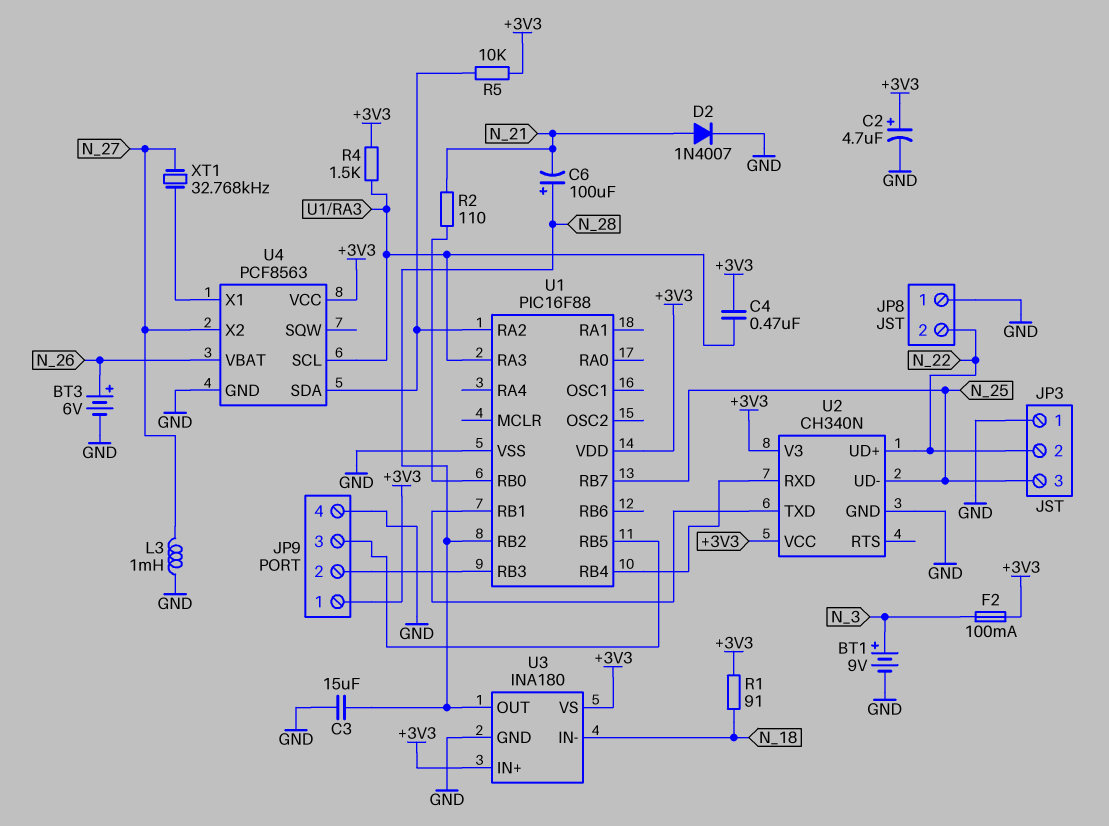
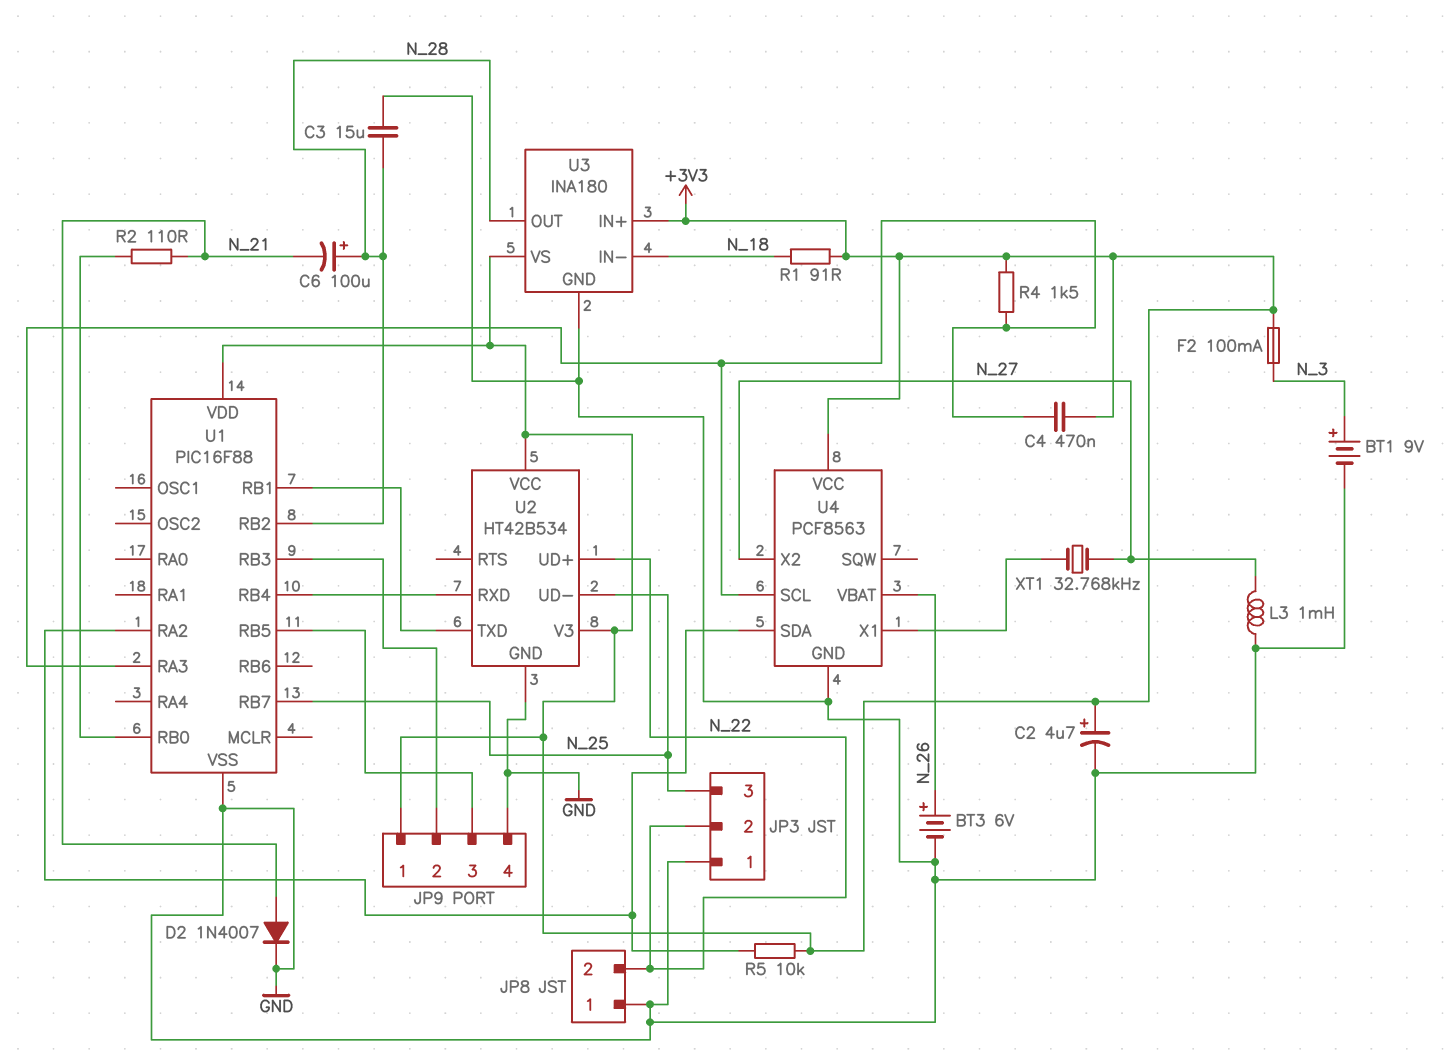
U2: CH340N -> HT42B534

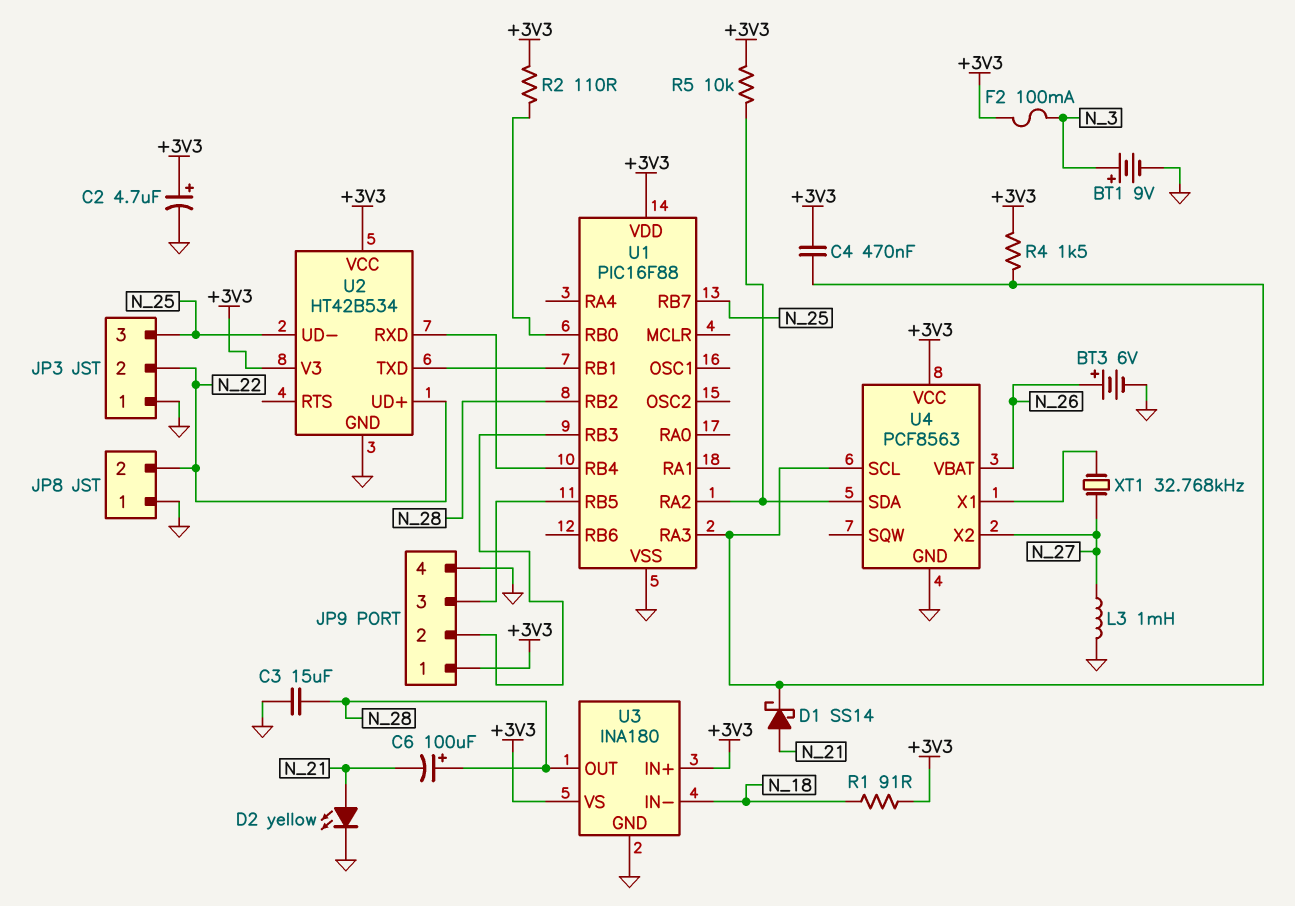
D1: none -> schottky SS14 (A N_21, K U1/RA3)
D2: diode 1N4007 (A N_21, K GND) -> LED yellow (A N_21, K GND)
R2: 110 (N_21, U1/RB0) -> 110 (+3V3, U1/RB0)

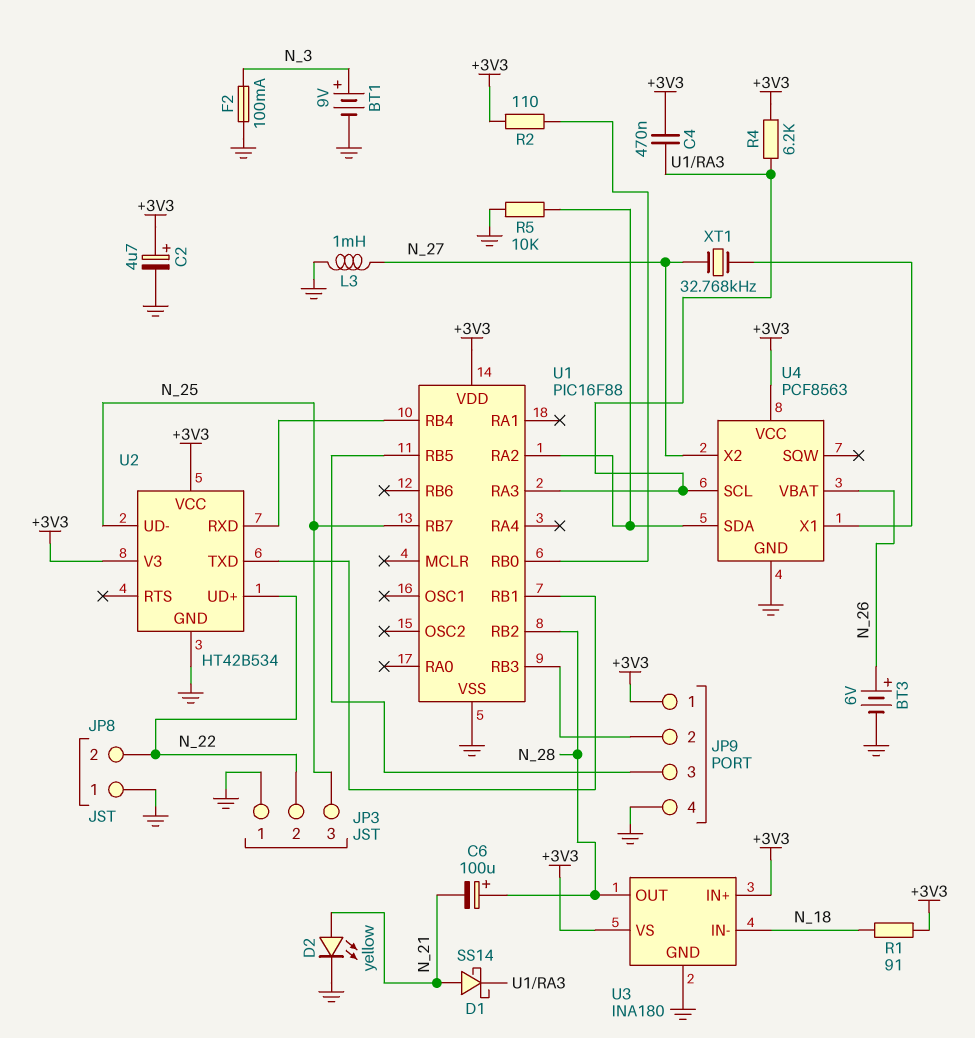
C3: 15uF (GND, N_28) -> none
F2: 100mA (+3V3, N_3) -> 100mA (GND, N_3)
R4: 1.5k (+3V3, U1/RA3) -> 6.2k (+3V3, U1/RA3)
R5: 10k (+3V3, U1/RA2) -> 10k (GND, U1/RA2)

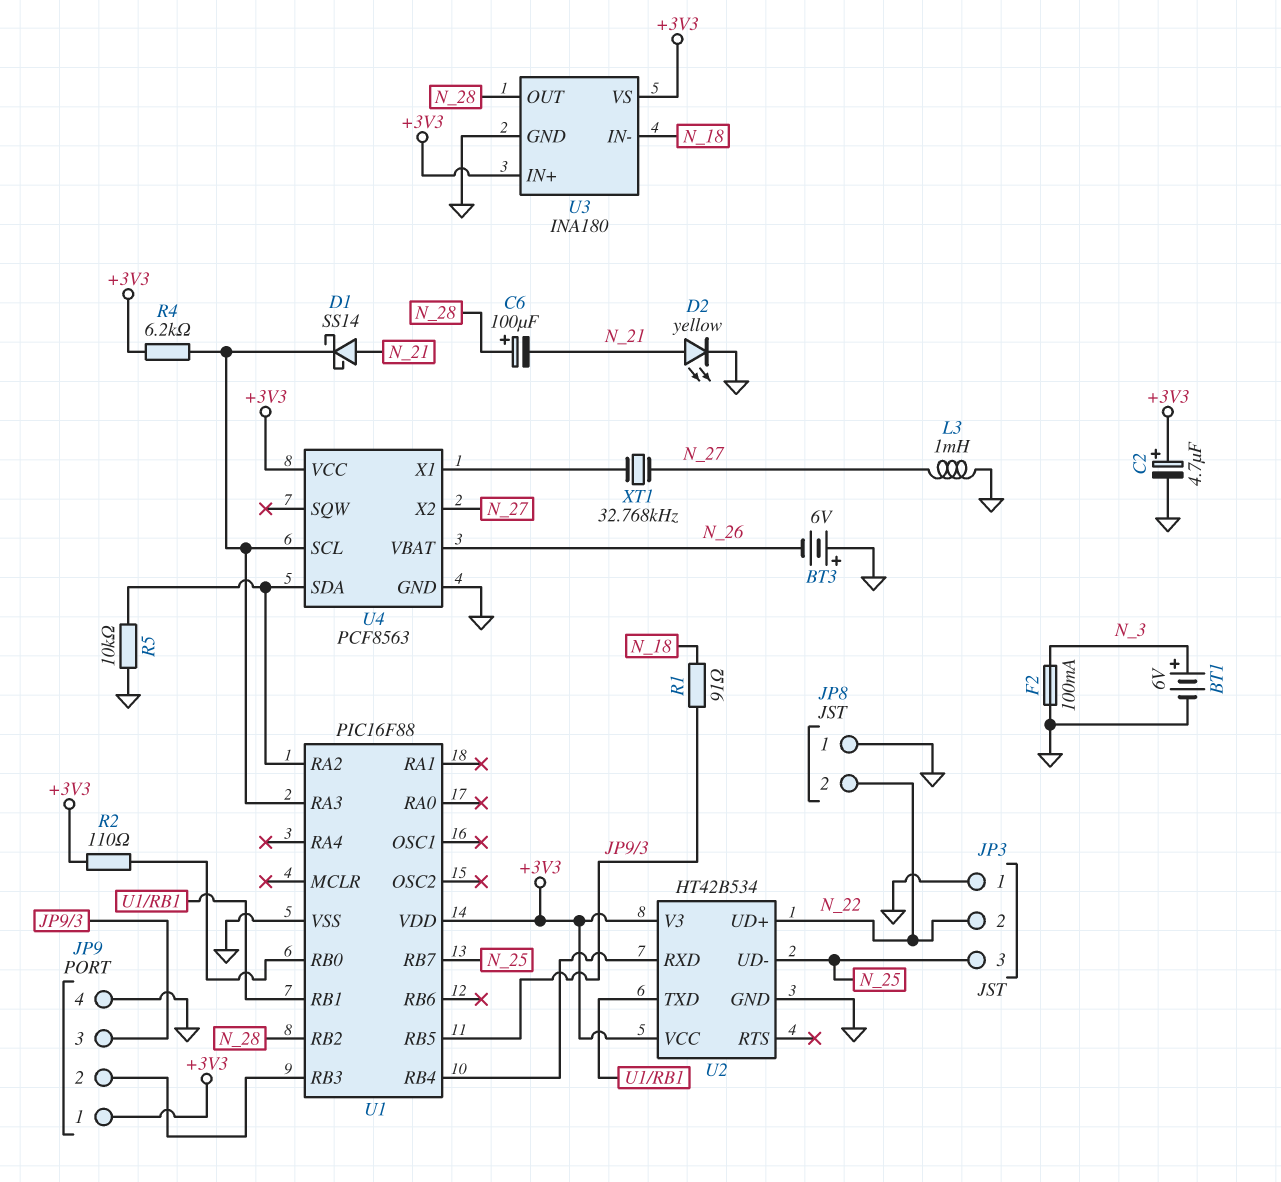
BT1: 9V (plus N_3, minus GND) -> 6V (plus N_3, minus GND)
BT3: 6V (plus N_26, minus GND) -> 6V (plus GND, minus N_26)
C4: 470nF (+3V3, U1/RA3) -> none
R1: 91 (+3V3, N_18) -> 91 (JP9/3, N_18)

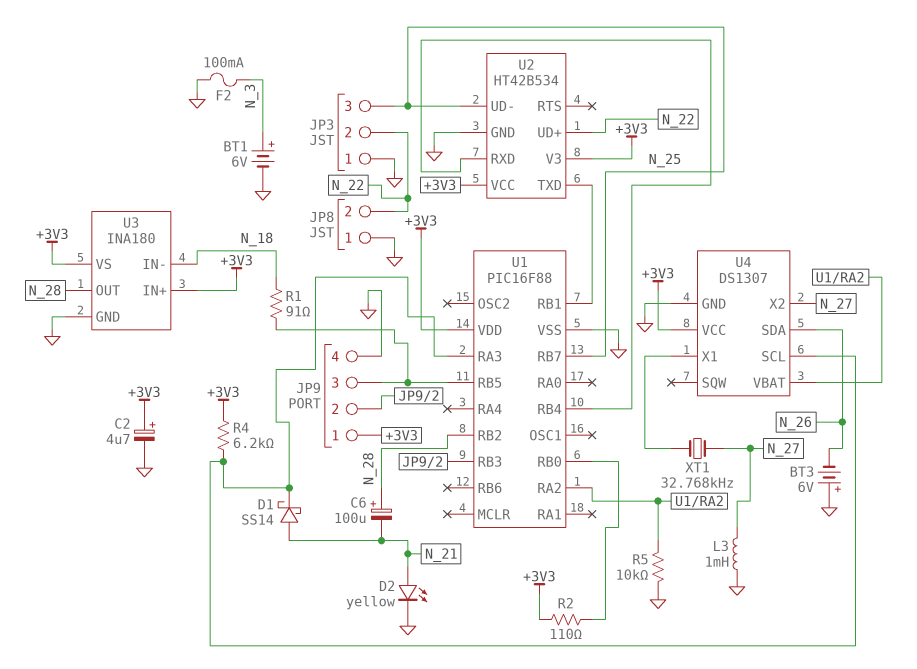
U4: PCF8563 -> DS1307
U4 pin SDA: U1/RA2 -> N_26
U4 pin VBAT: N_26 -> U1/RA2

